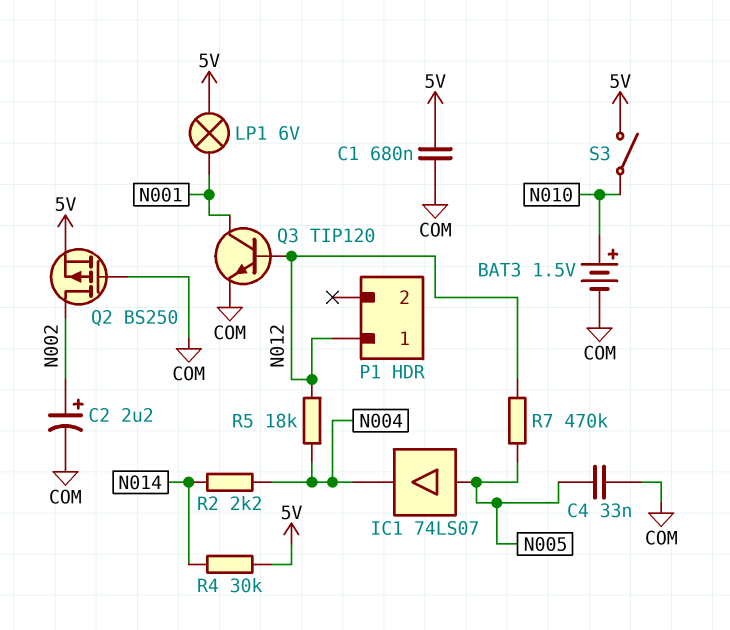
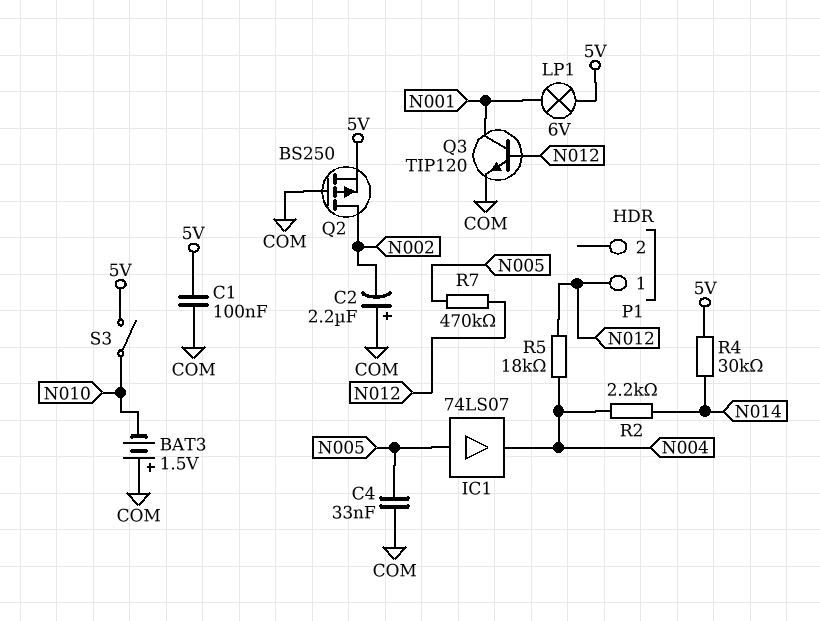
BAT3: 1.5V (plus N010, minus COM) -> 1.5V (plus COM, minus N010)
C1: 680nF (5V, COM) -> 100nF (5V, COM)
C2: 2.2uF (plus N002, minus COM) -> 2.2uF (plus COM, minus N002)

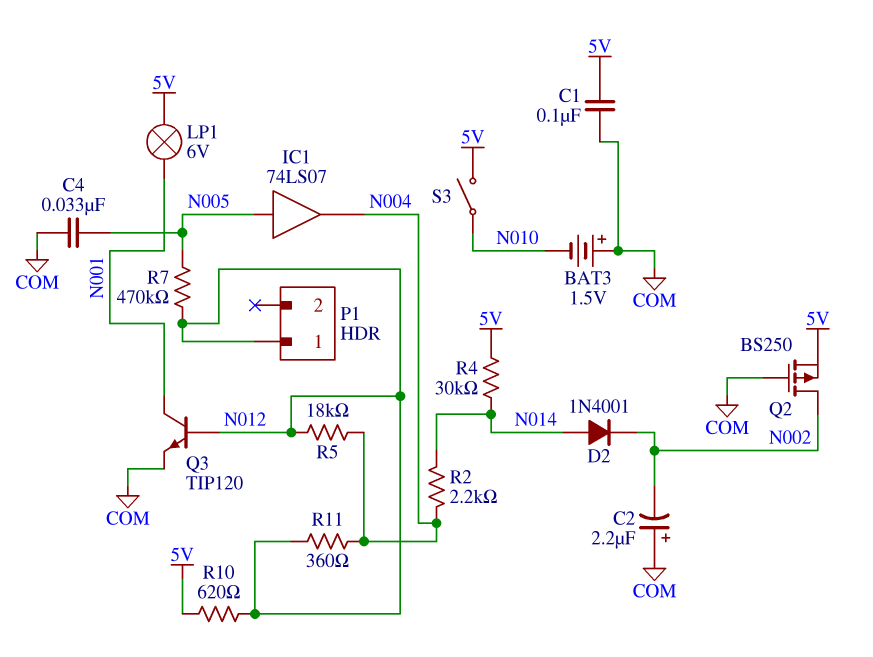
D2: none -> diode 1N4001 (A N014, K N002)
R10: none -> 620 (5V, N012)
R11: none -> 360 (N004, N012)

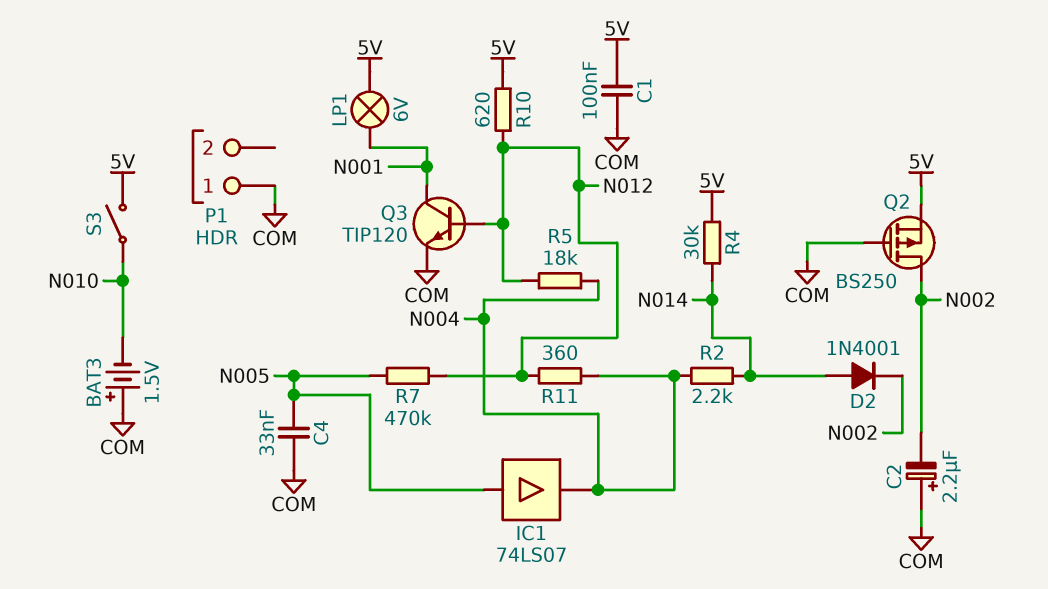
P1 pin 1: N012 -> COM

